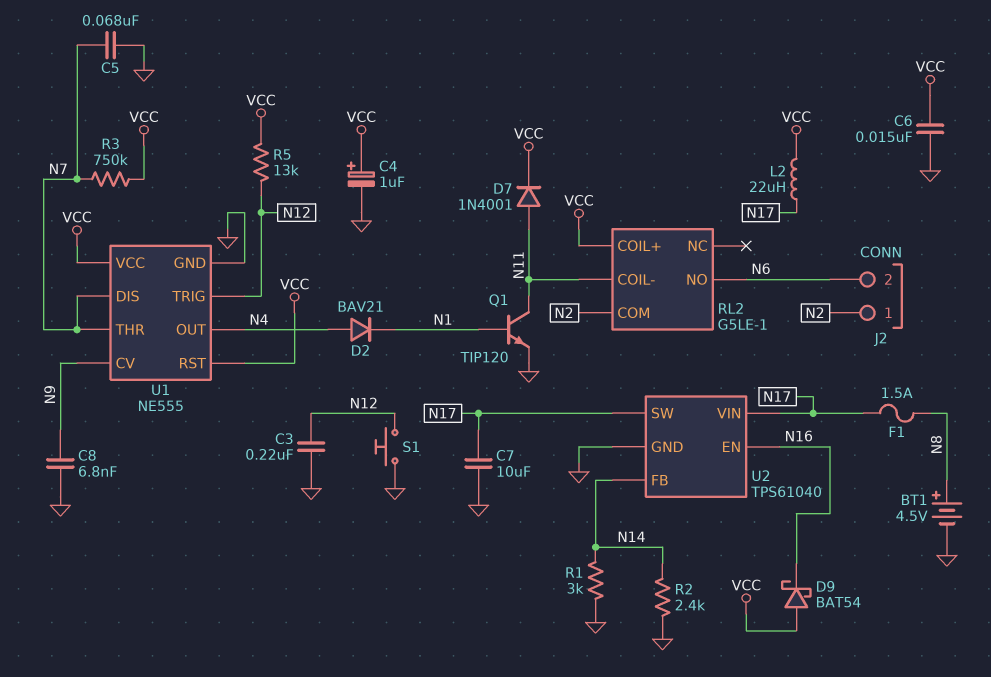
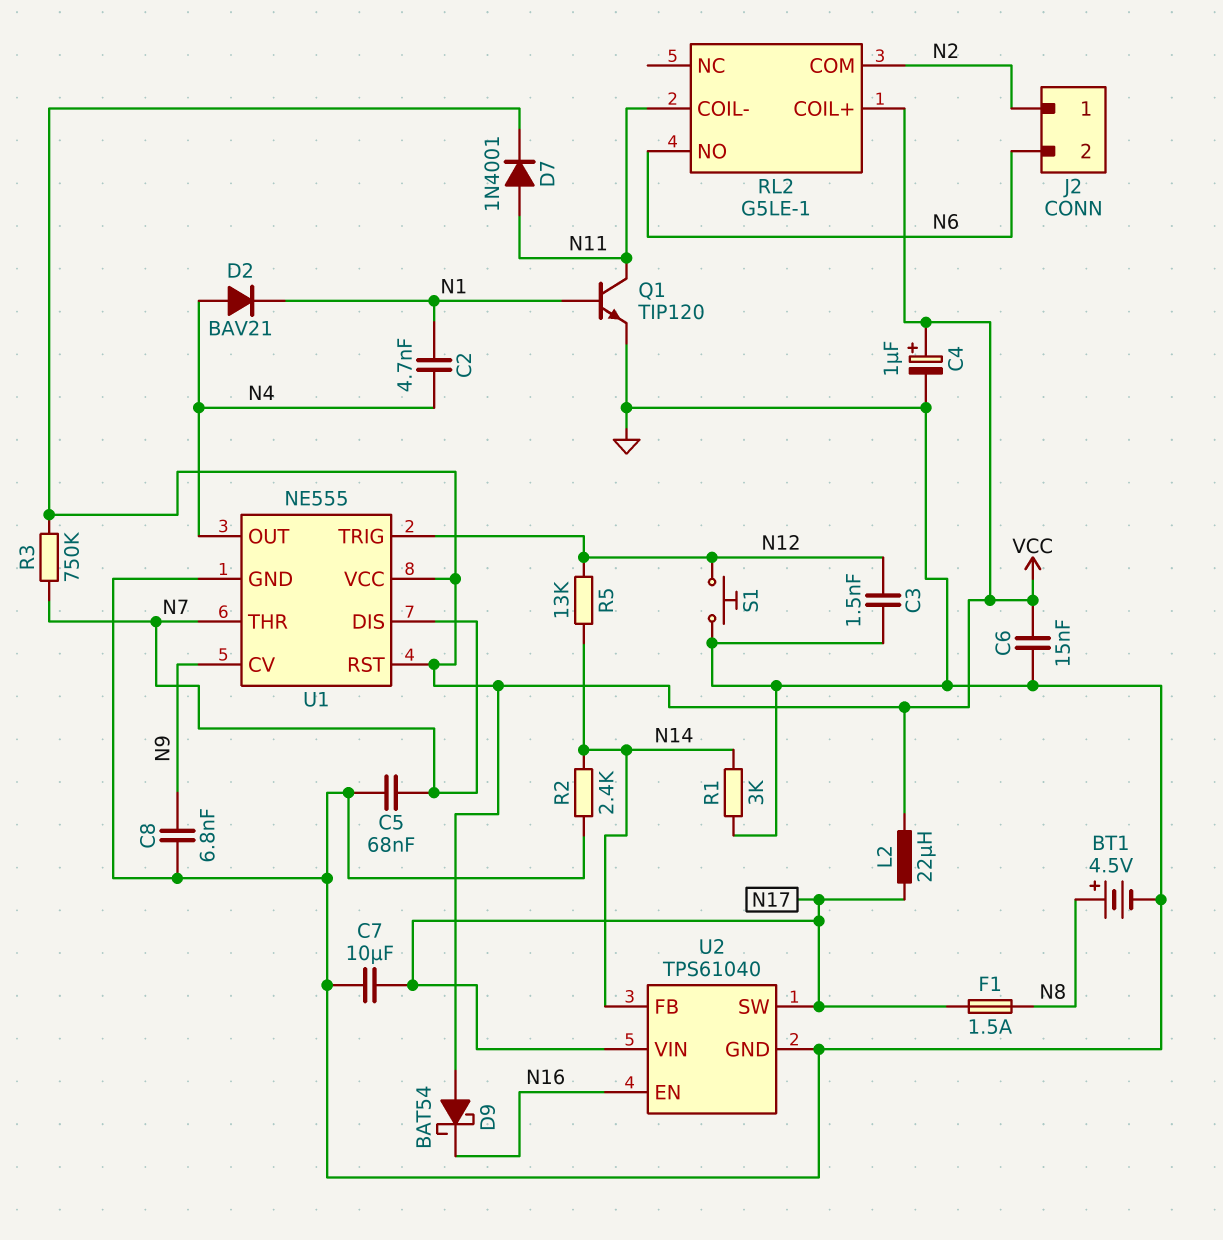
C2: none -> 4.7nF (N1, N4)
C3: 220nF (GND, N12) -> 1.5nF (GND, N12)
R5: 13k (N12, VCC) -> 13k (N12, N14)

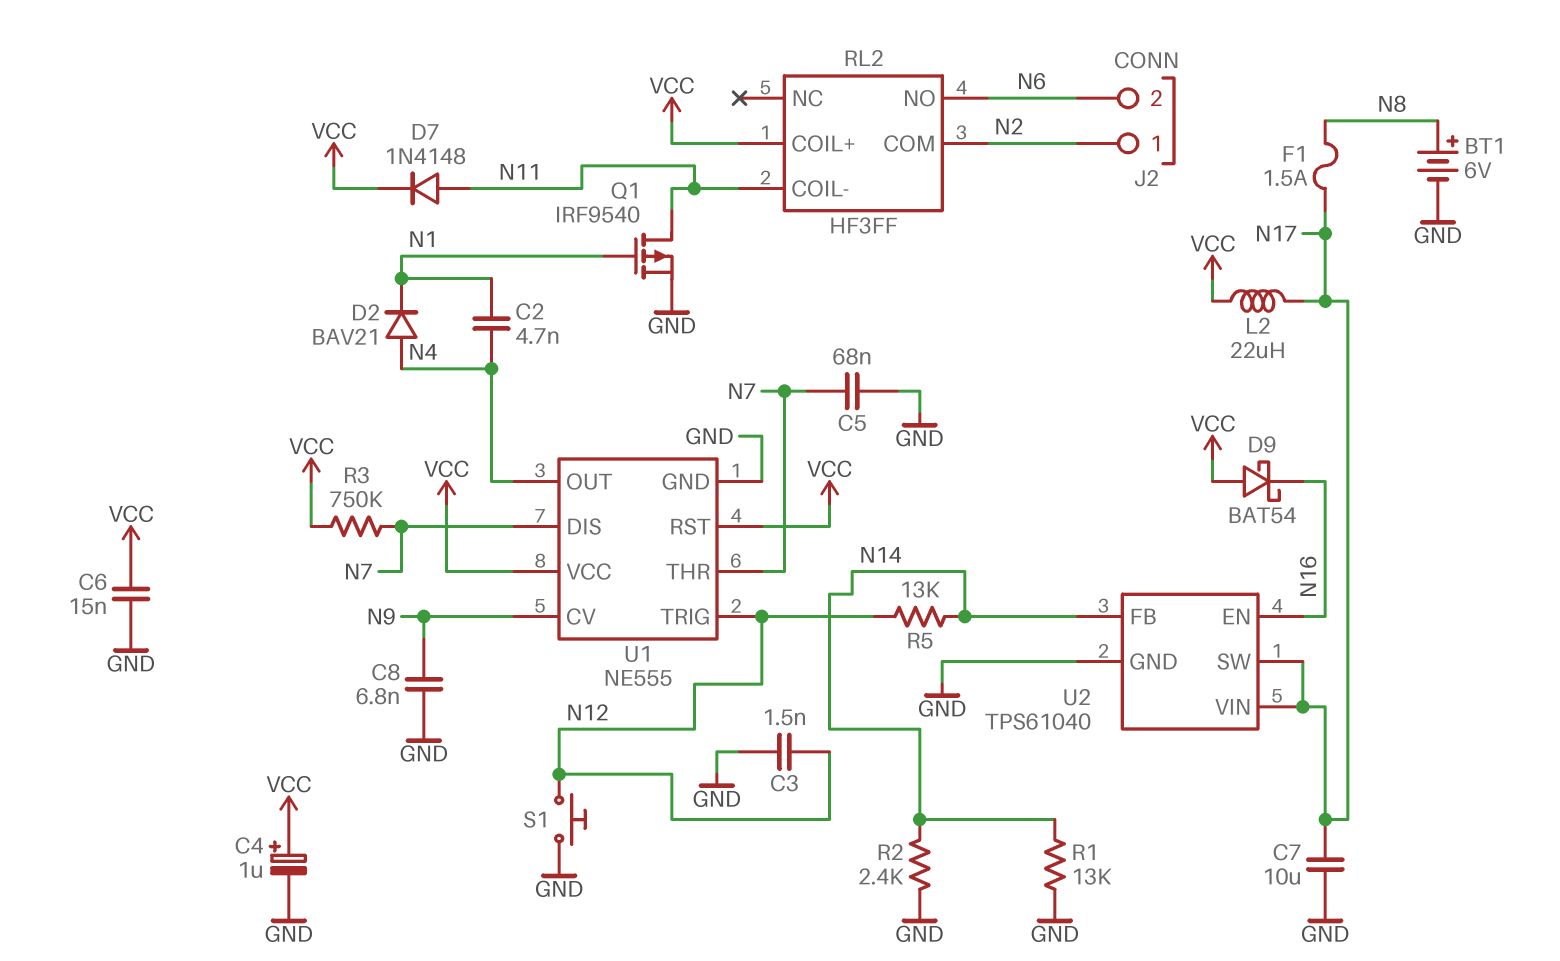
BT1: 4.5V (plus N8, minus GND) -> 6V (plus N8, minus GND)
D7: diode 1N4001 (A N11, K VCC) -> diode 1N4148 (A N11, K VCC)
Q1: NPN TIP120 (B N1, C N11, E GND) -> PMOS IRF9540 (G N1, D N11, S GND)
R1: 3k (GND, N14) -> 13k (GND, N14)
RL2: G5LE-1 -> HF3FF

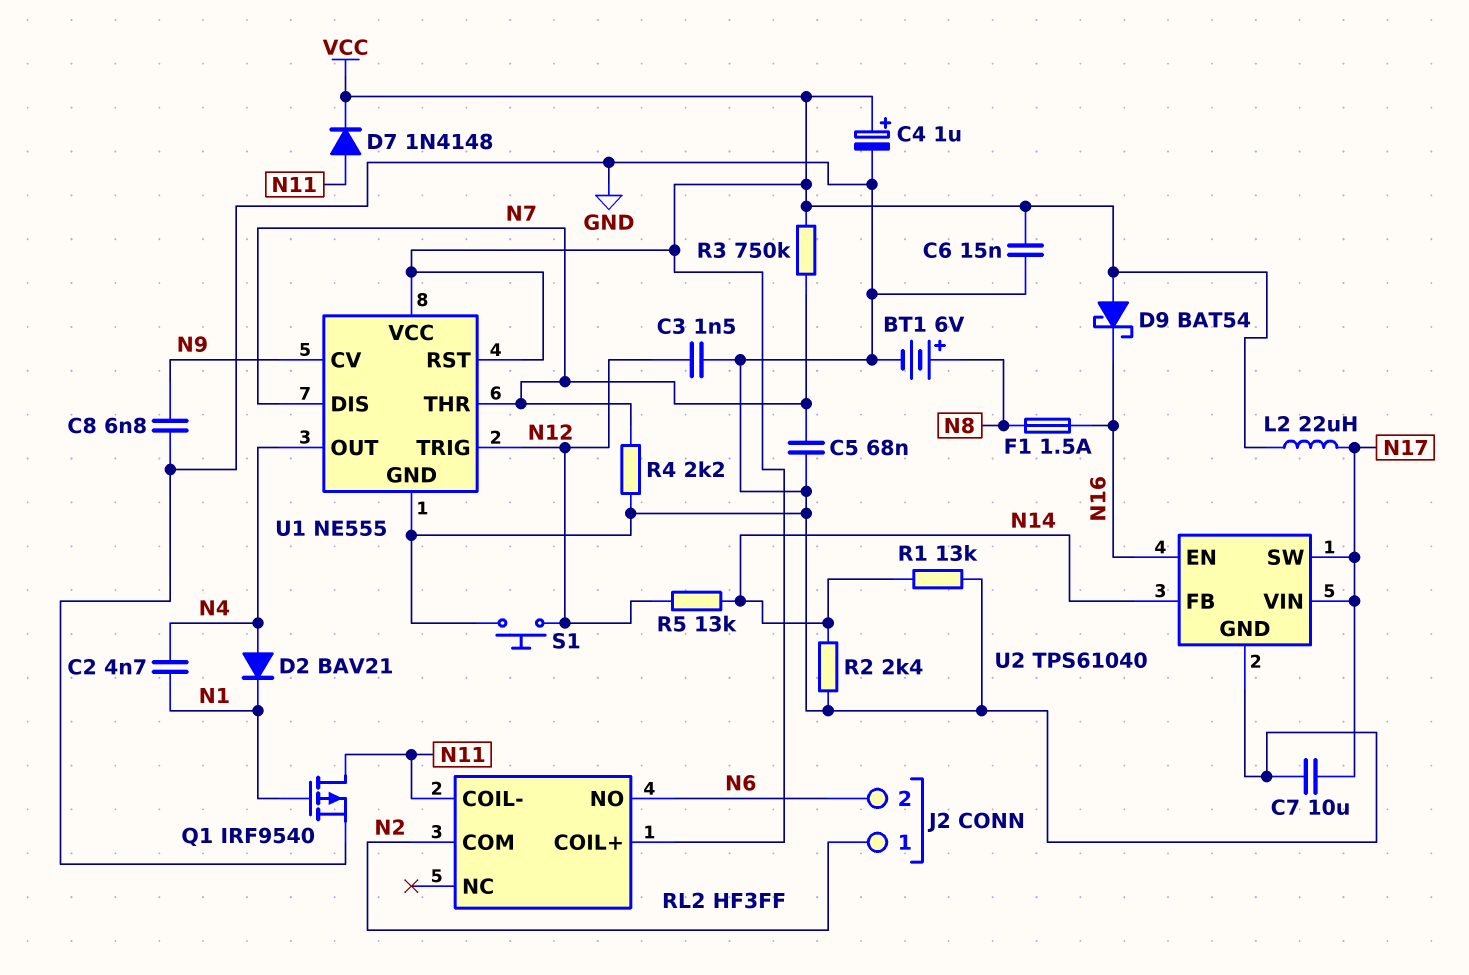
F1: 1.5A (N8, N17) -> 1.5A (N8, N16)
R4: none -> 2.2k (GND, N7)

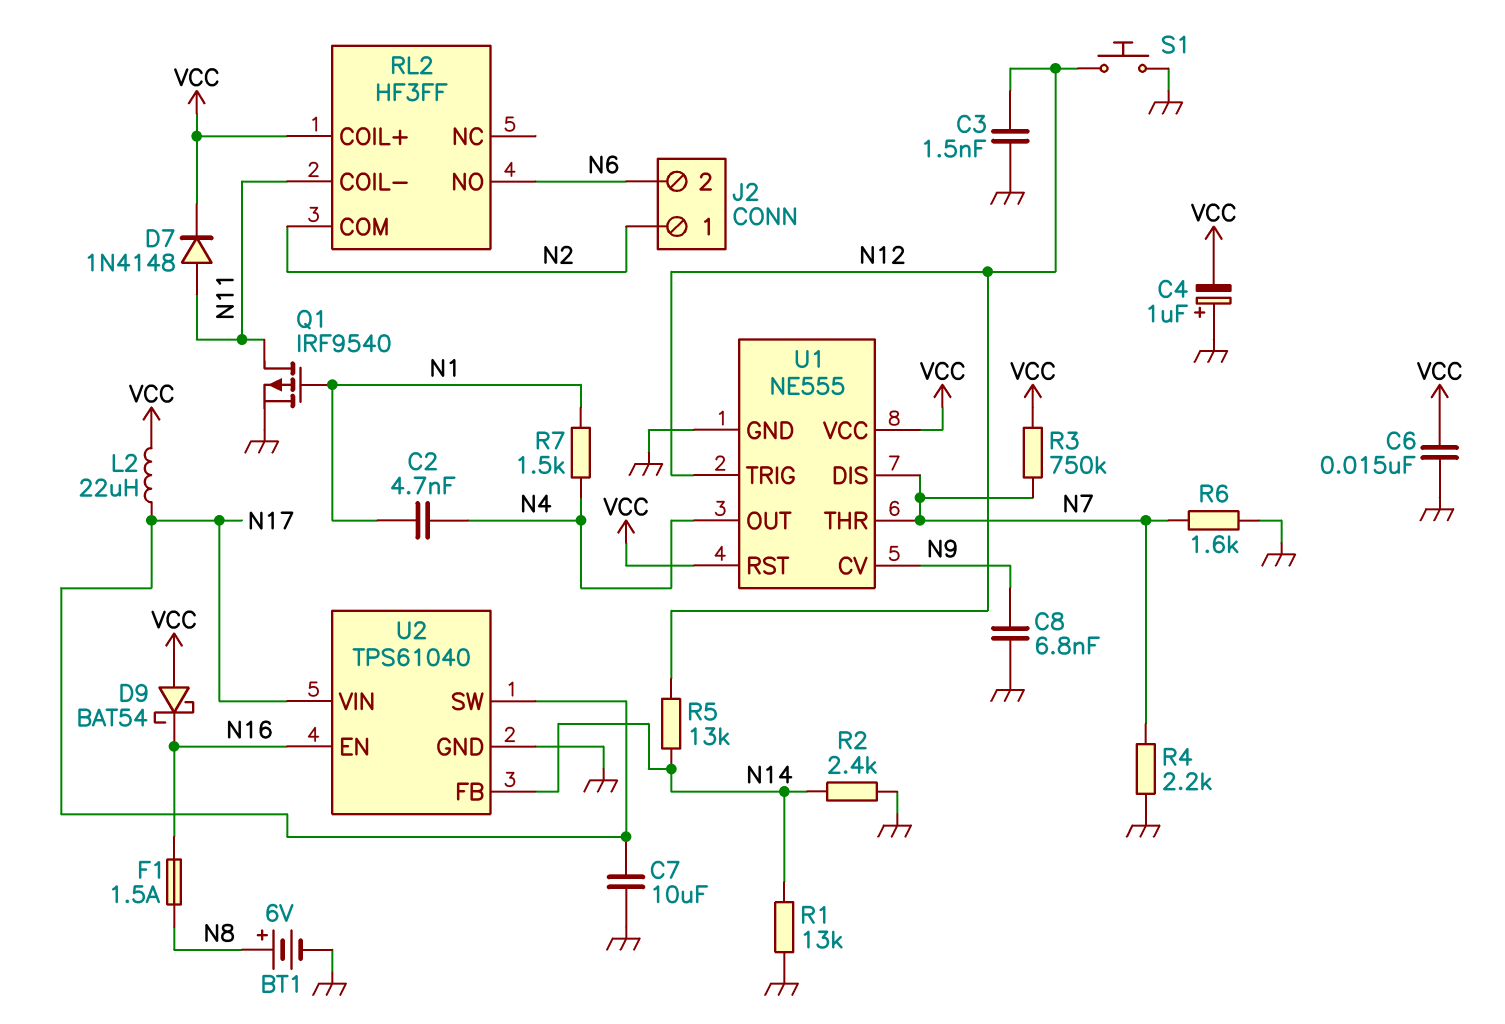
C4: 1uF (plus VCC, minus GND) -> 1uF (plus GND, minus VCC)
C5: 68nF (GND, N7) -> none
D2: diode BAV21 (A N4, K N1) -> none
R6: none -> 1.6k (GND, N7)
R7: none -> 1.5k (N1, N4)

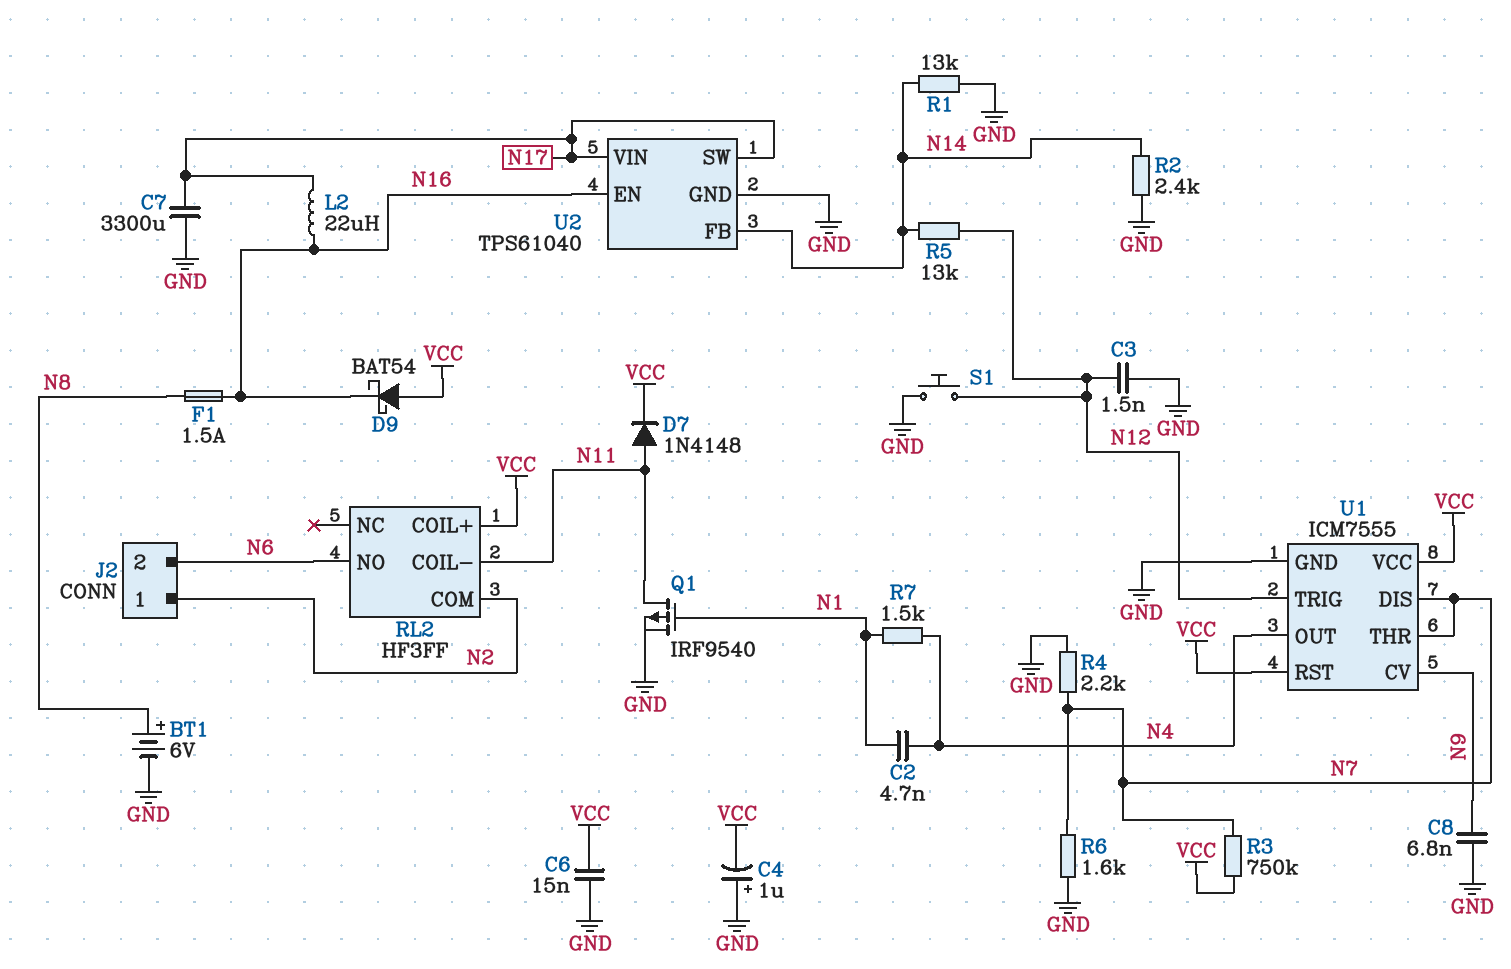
C7: 10uF (GND, N17) -> 3300uF (GND, N17)
L2: 22uH (N17, VCC) -> 22uH (N16, N17)
U1: NE555 -> ICM7555

